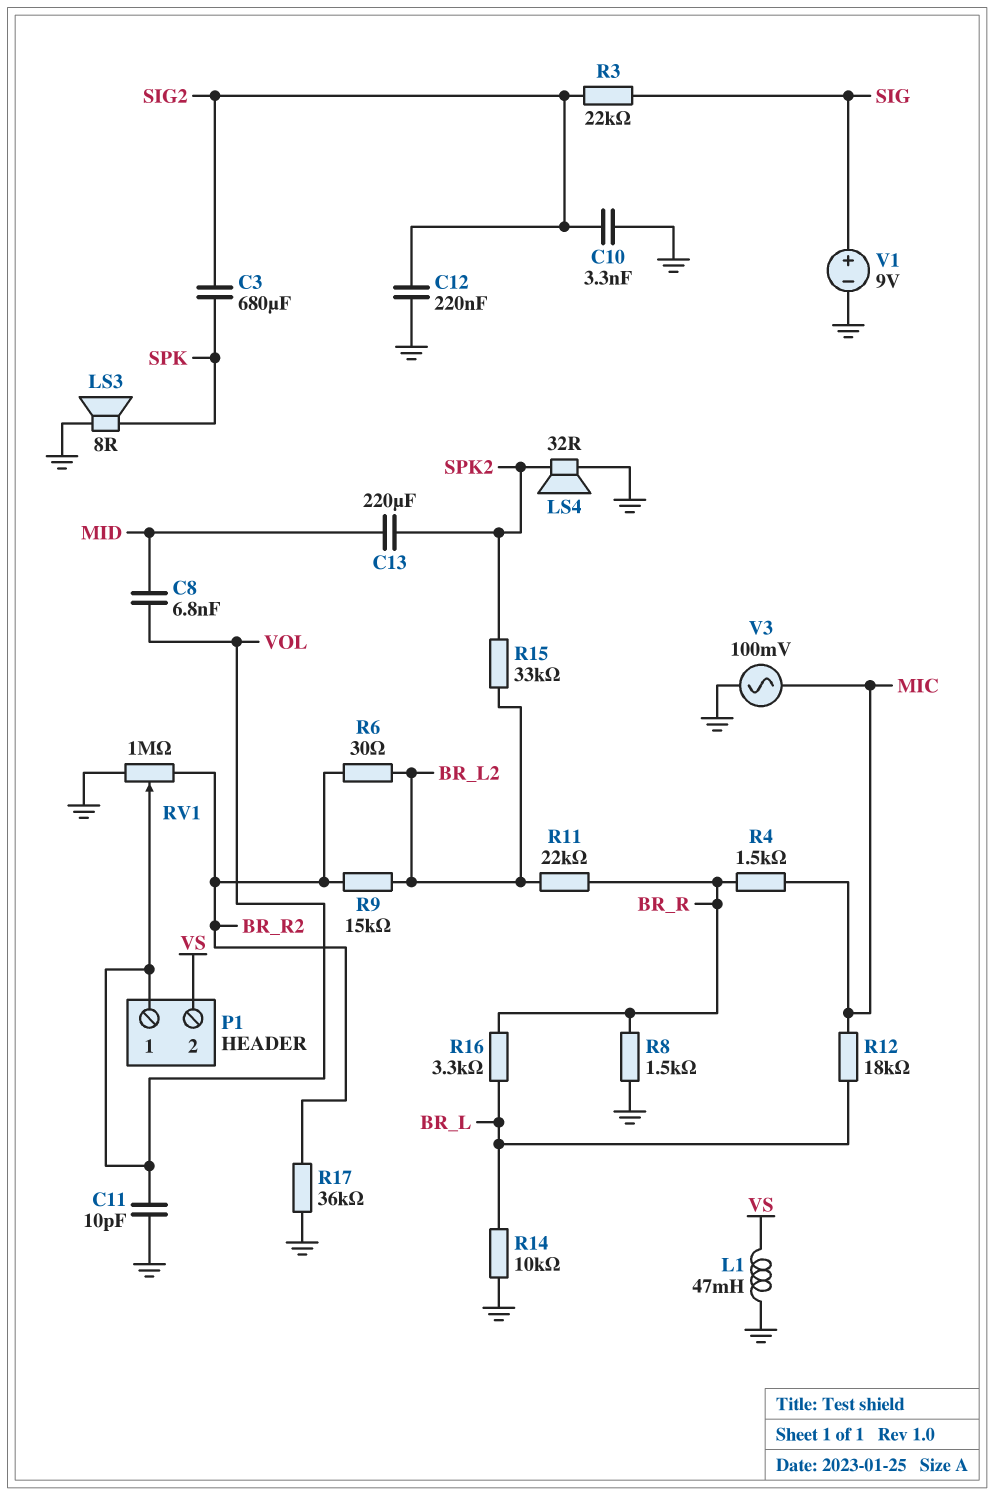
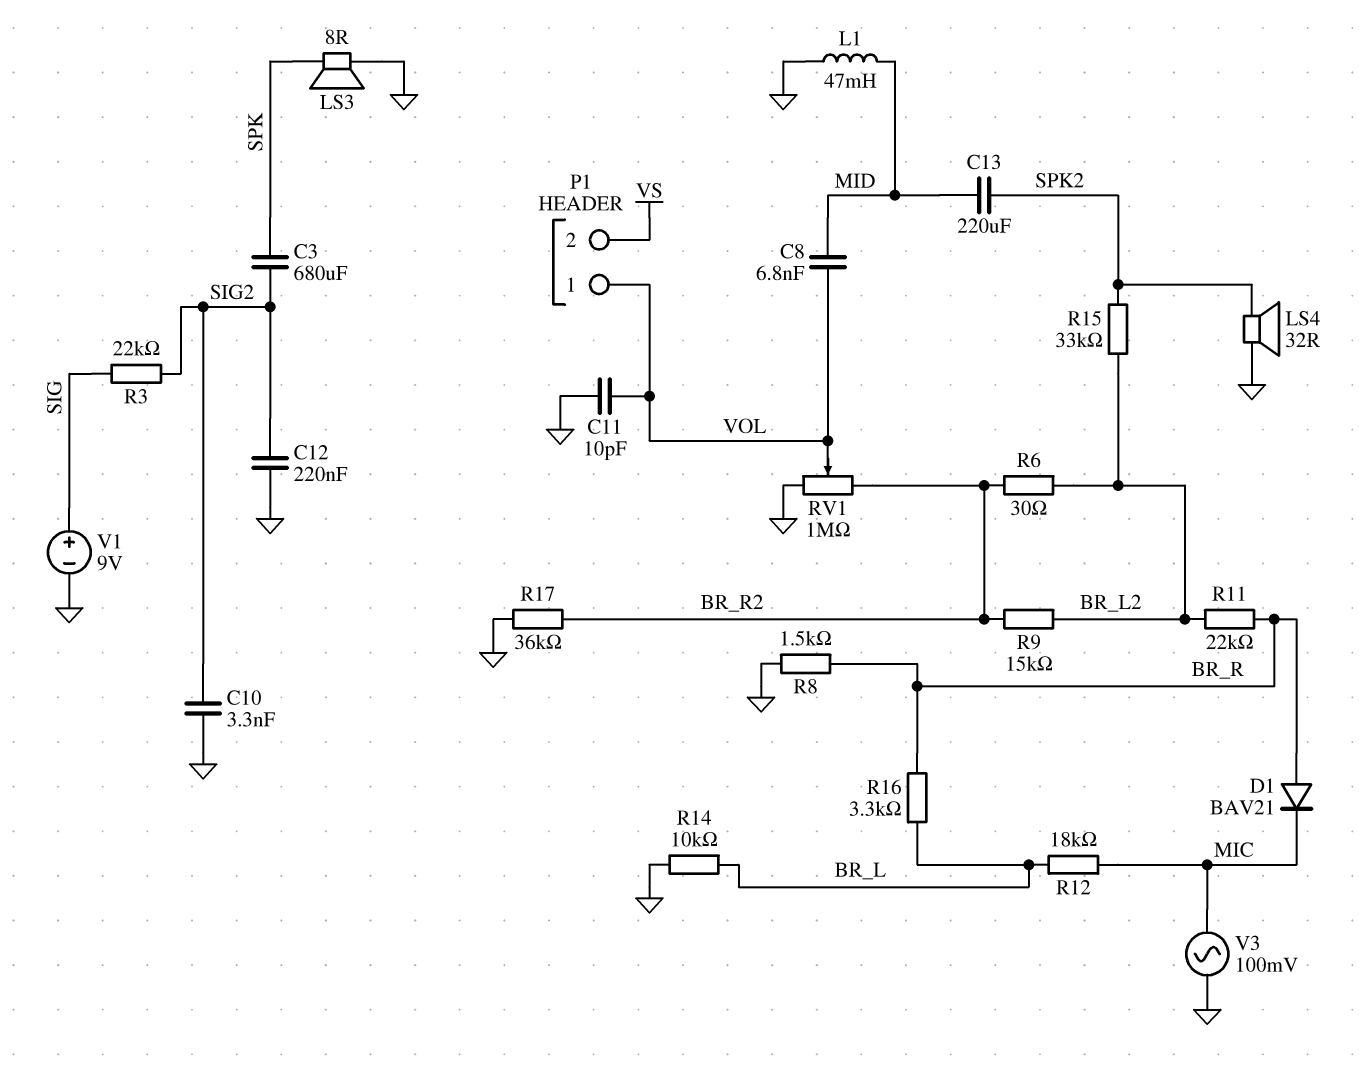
D1: none -> diode BAV21 (A BR_R, K MIC)
L1: 47mH (GND, VS) -> 47mH (GND, MID)
R4: 1.5k (BR_R, MIC) -> none

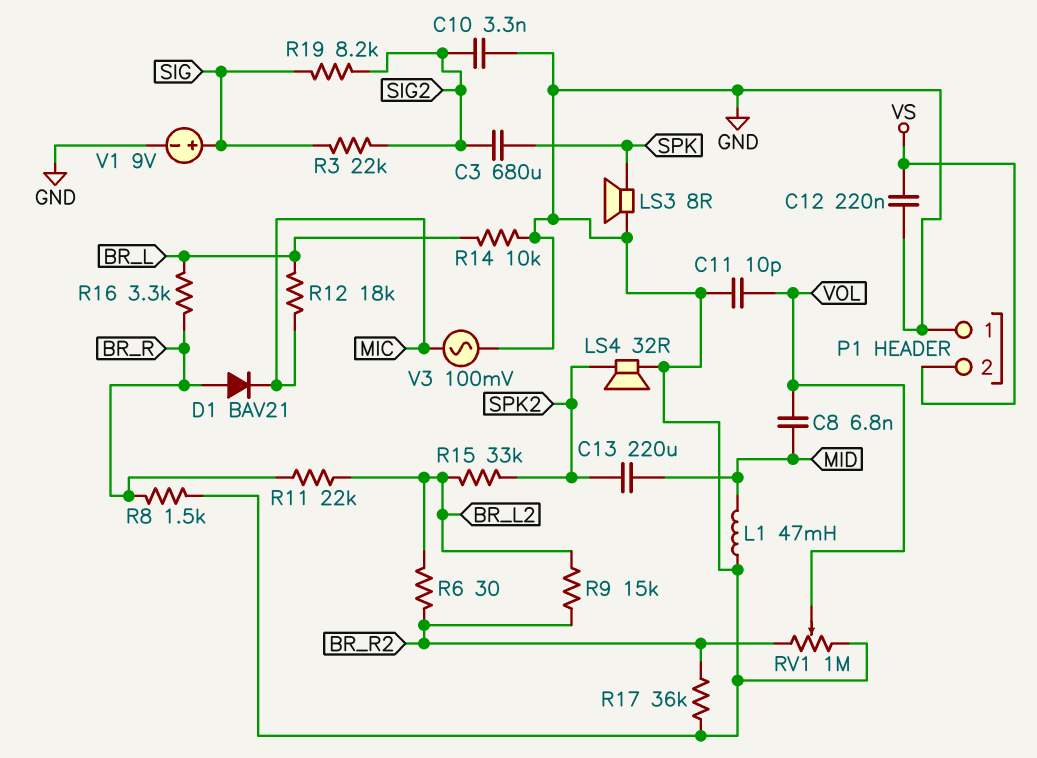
C12: 220nF (GND, SIG2) -> 220nF (GND, VS)
P1 pin 1: VOL -> GND
R19: none -> 8.2k (SIG, SIG2)

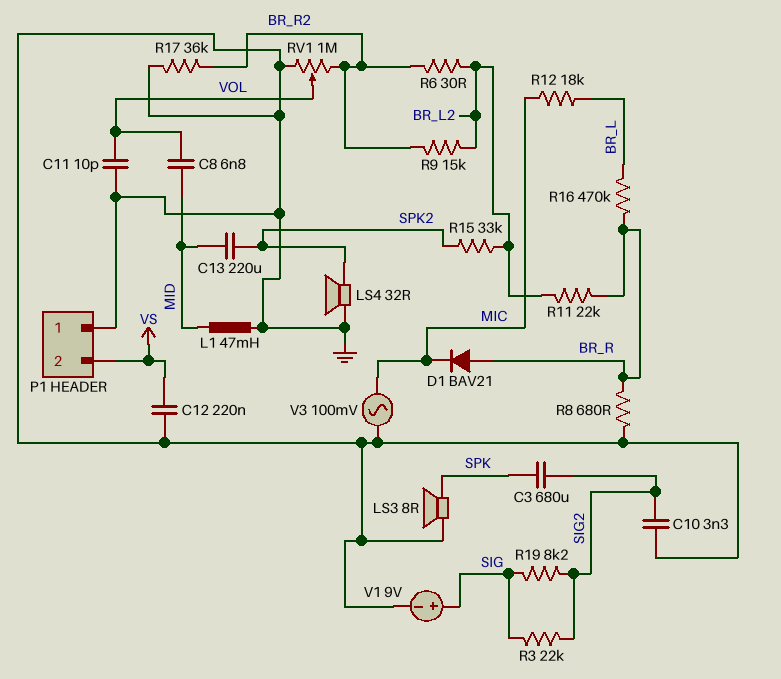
R8: 1.5k (BR_R, GND) -> 680 (BR_R, GND)
R14: 10k (BR_L, GND) -> none
R16: 3.3k (BR_L, BR_R) -> 470k (BR_L, BR_R)

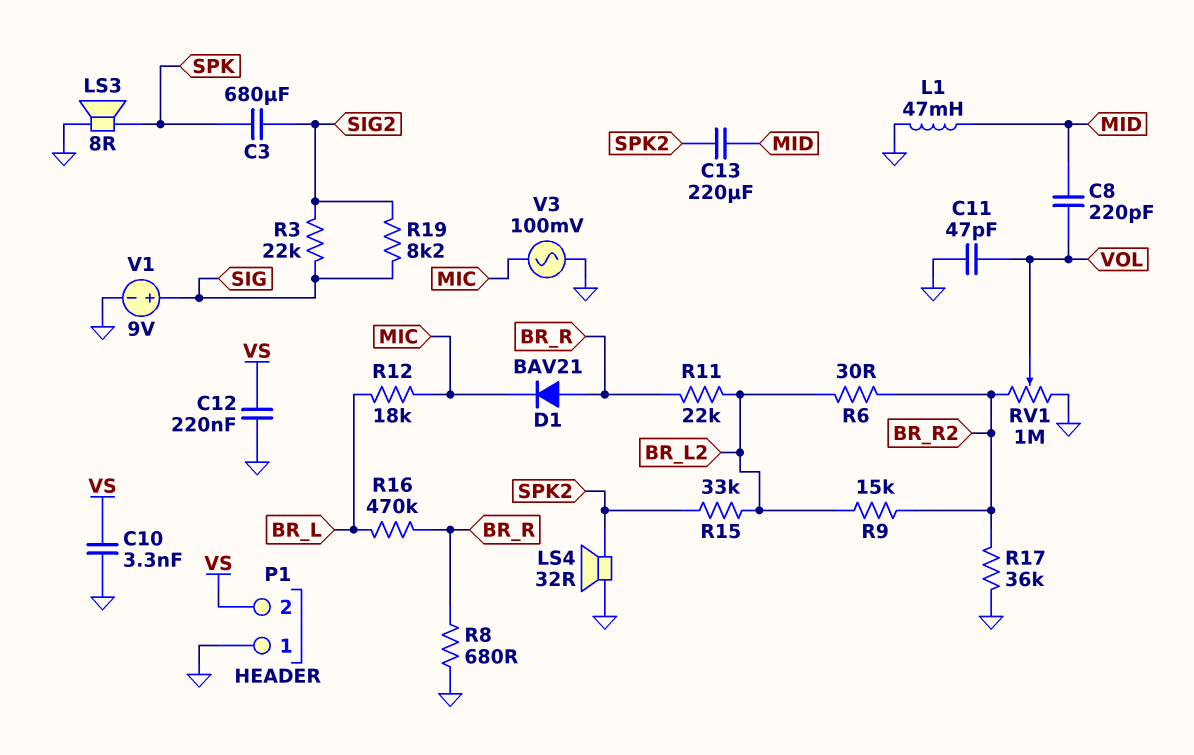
C8: 6.8nF (MID, VOL) -> 220pF (MID, VOL)
C10: 3.3nF (GND, SIG2) -> 3.3nF (GND, VS)
C11: 10pF (GND, VOL) -> 47pF (GND, VOL)

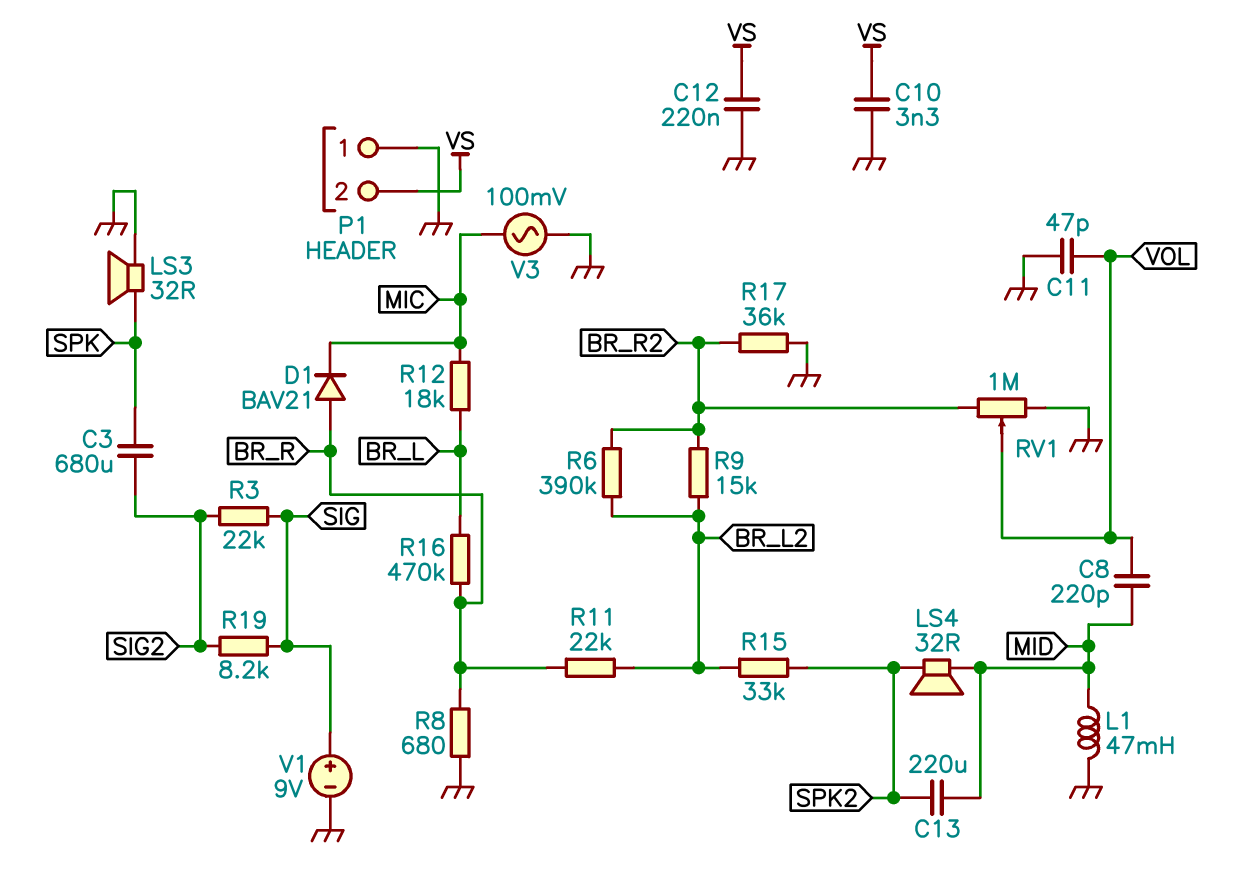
LS3: speaker 8R (GND, SPK) -> speaker 32R (GND, SPK)
LS4: speaker 32R (GND, SPK2) -> speaker 32R (MID, SPK2)
R6: 30 (BR_L2, BR_R2) -> 390k (BR_L2, BR_R2)

